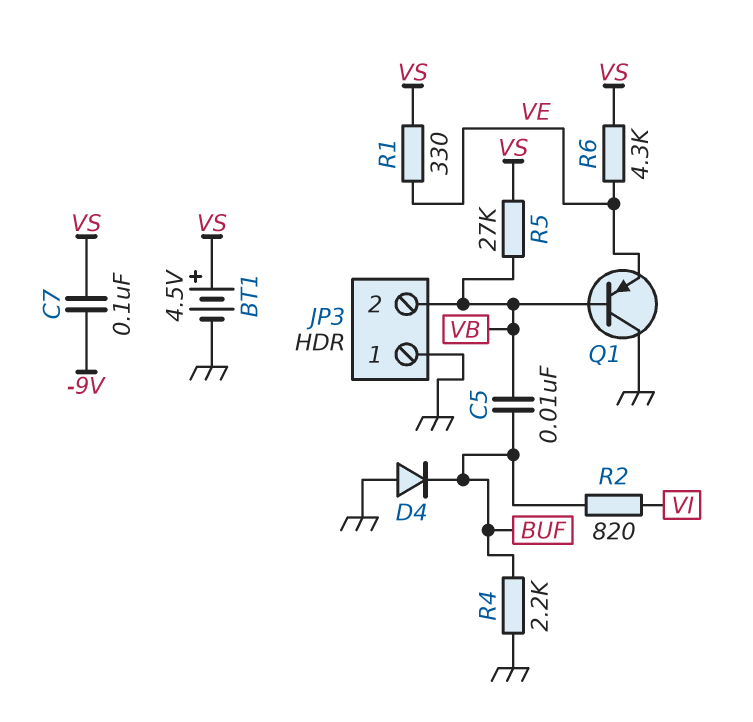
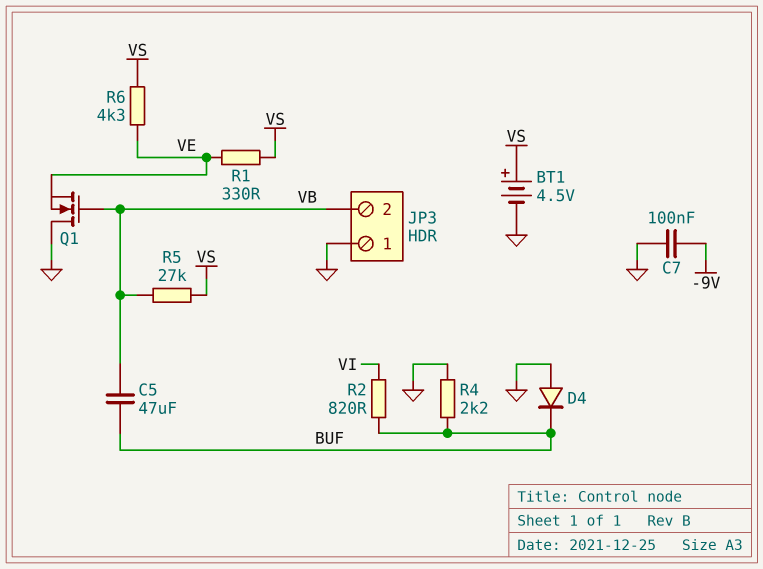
C5: 10nF (BUF, VB) -> 47uF (BUF, VB)
C7: 100nF (-9V, VS) -> 100nF (-9V, GND)
Q1: PNP (B VB, C GND, E VE) -> NMOS (G VB, D GND, S VE)

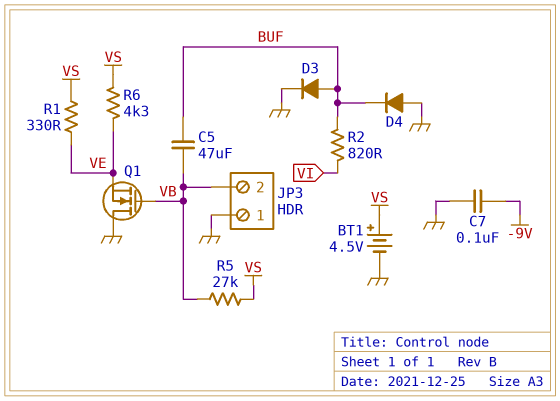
D3: none -> diode (A BUF, K GND)
R4: 2.2k (BUF, GND) -> none

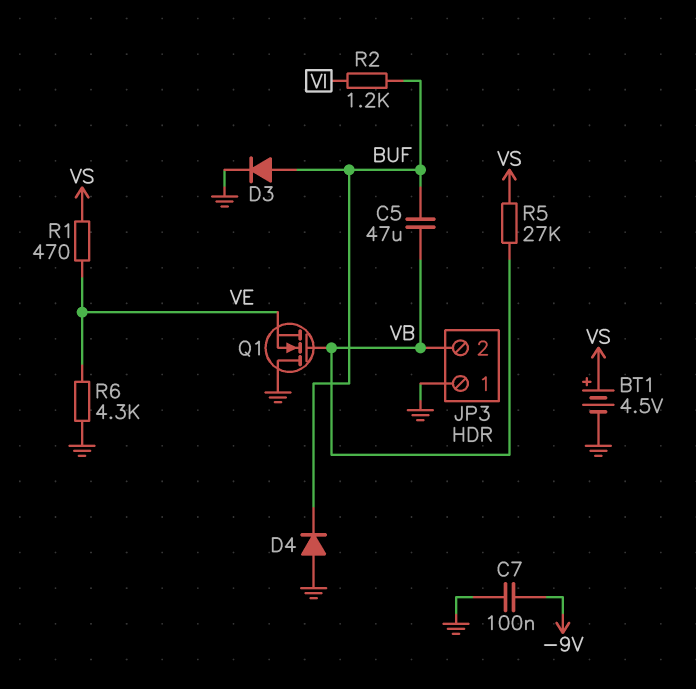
R1: 330 (VE, VS) -> 470 (VE, VS)
R2: 820 (BUF, VI) -> 1.2k (BUF, VI)
R6: 4.3k (VE, VS) -> 4.3k (GND, VE)

